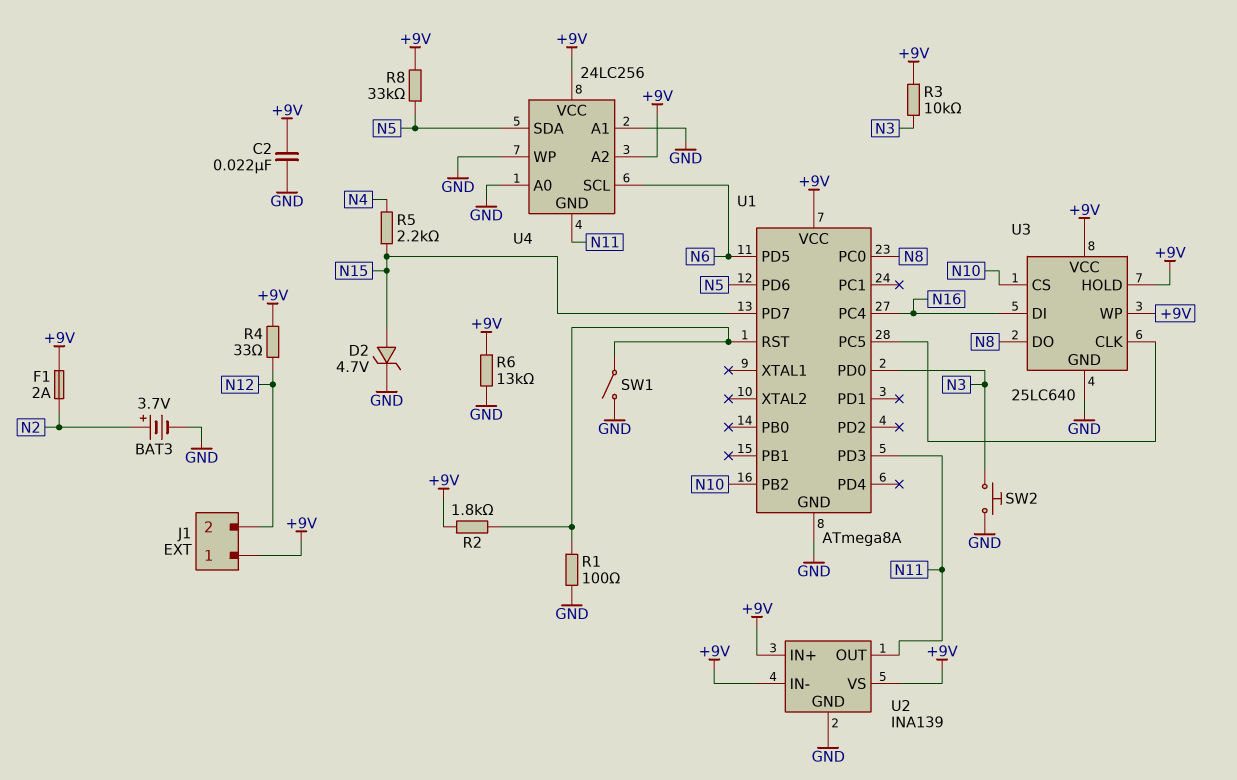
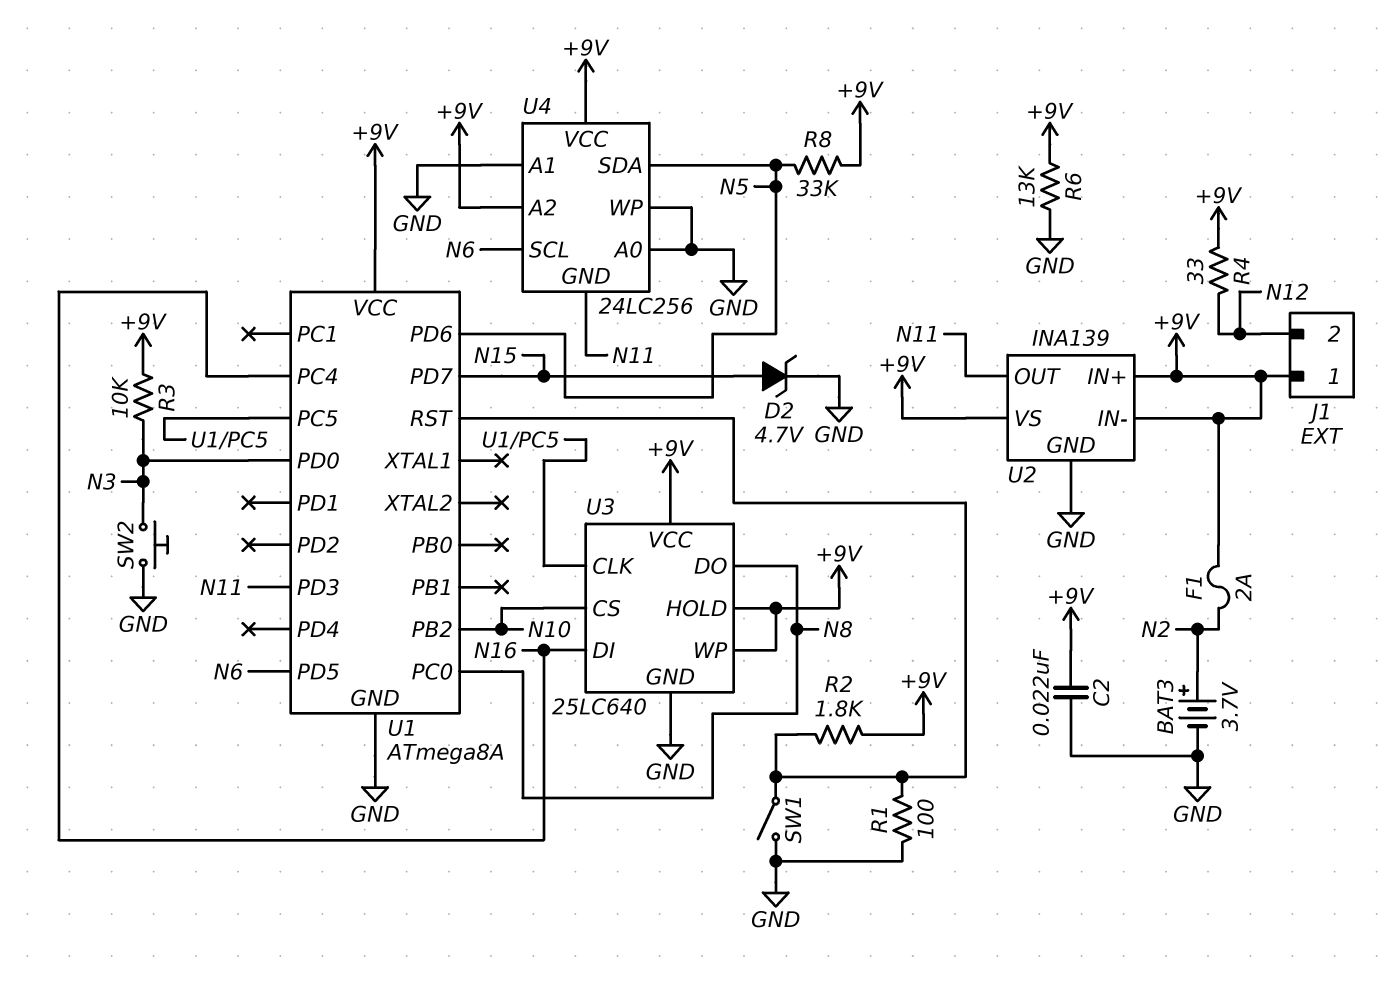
R5: 2.2k (N4, N15) -> none

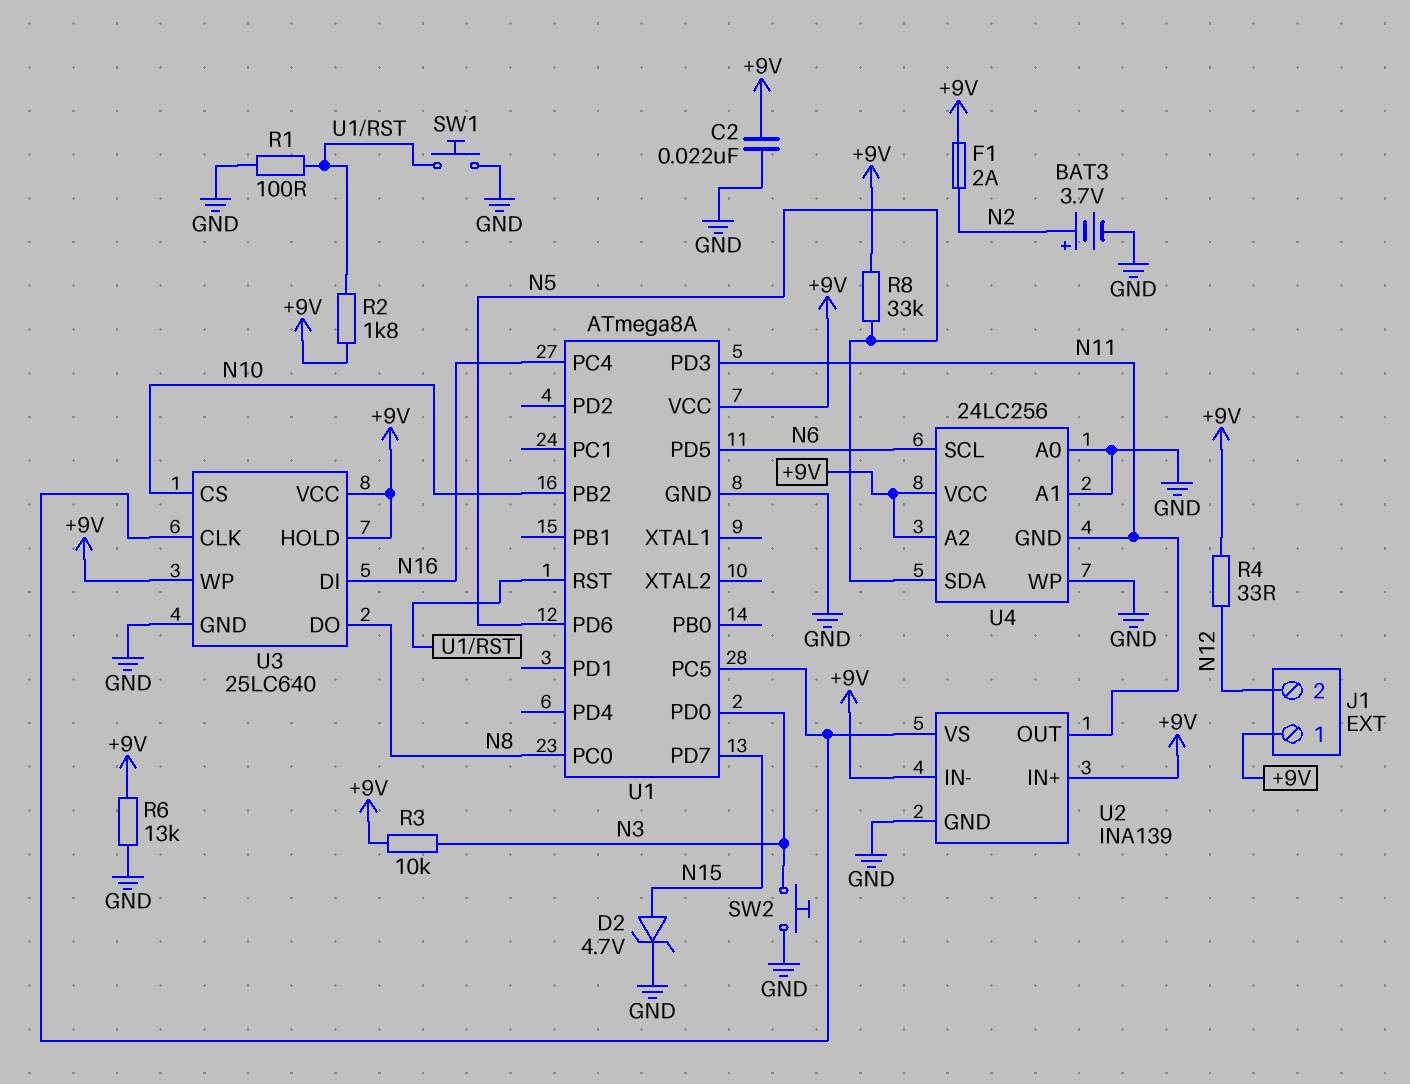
SW1: switch (GND, U1/RST) -> button (GND, U1/RST)
U2 pin VS: +9V -> U1/PC5

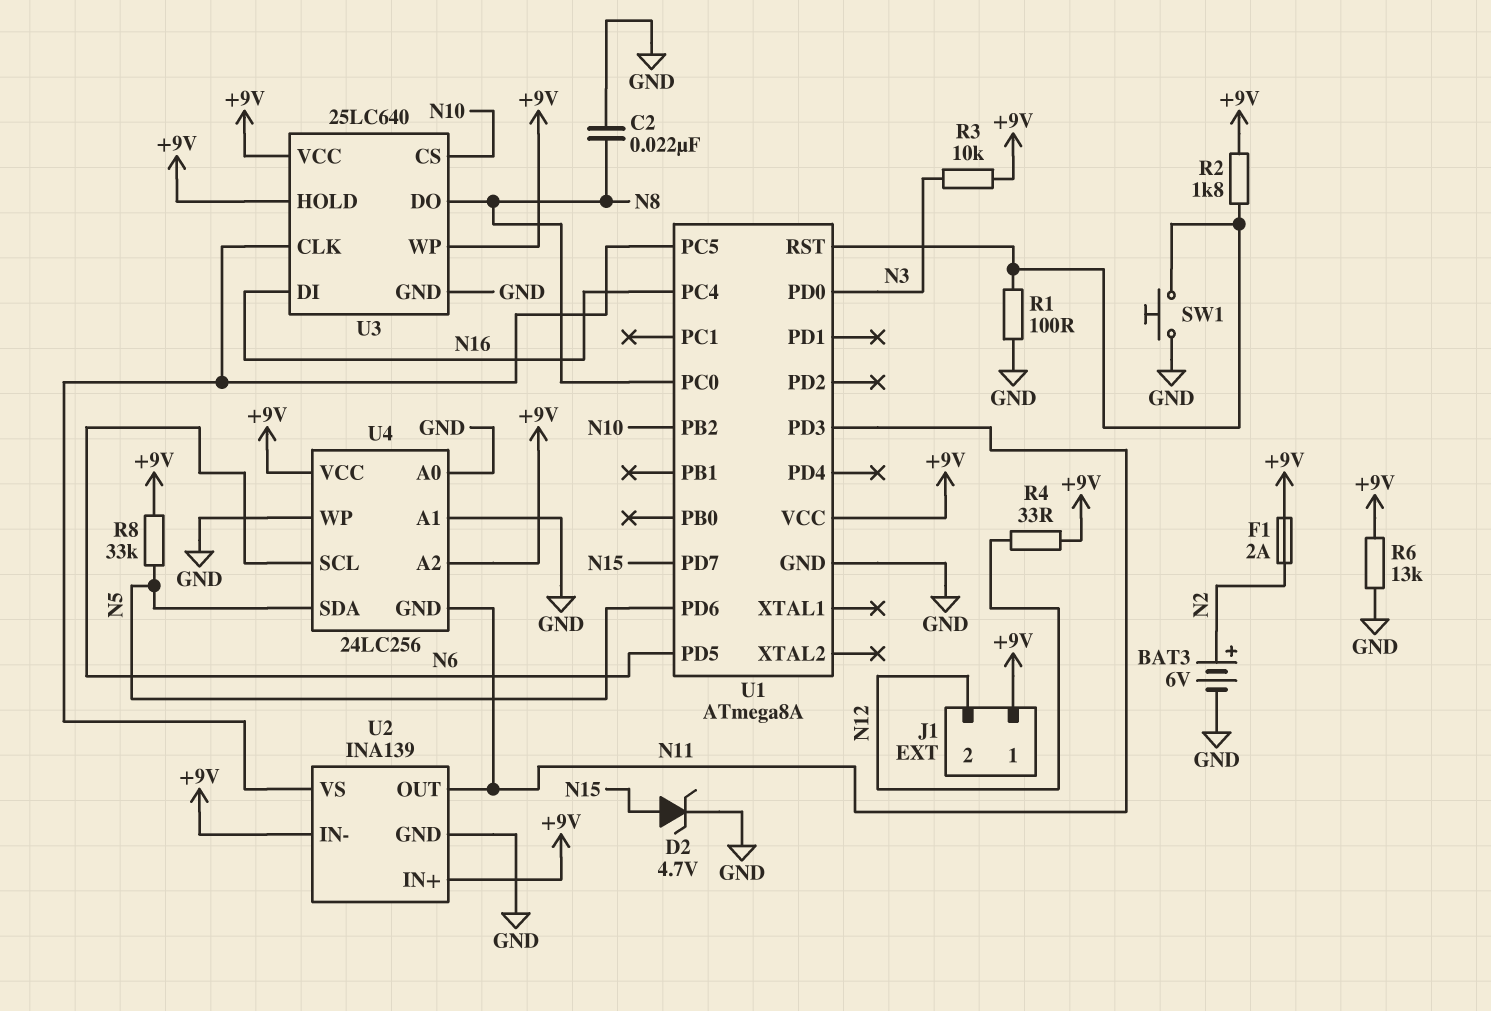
BAT3: 3.7V (plus N2, minus GND) -> 6V (plus N2, minus GND)
C2: 22nF (+9V, GND) -> 22nF (GND, N8)
SW2: button (GND, N3) -> none

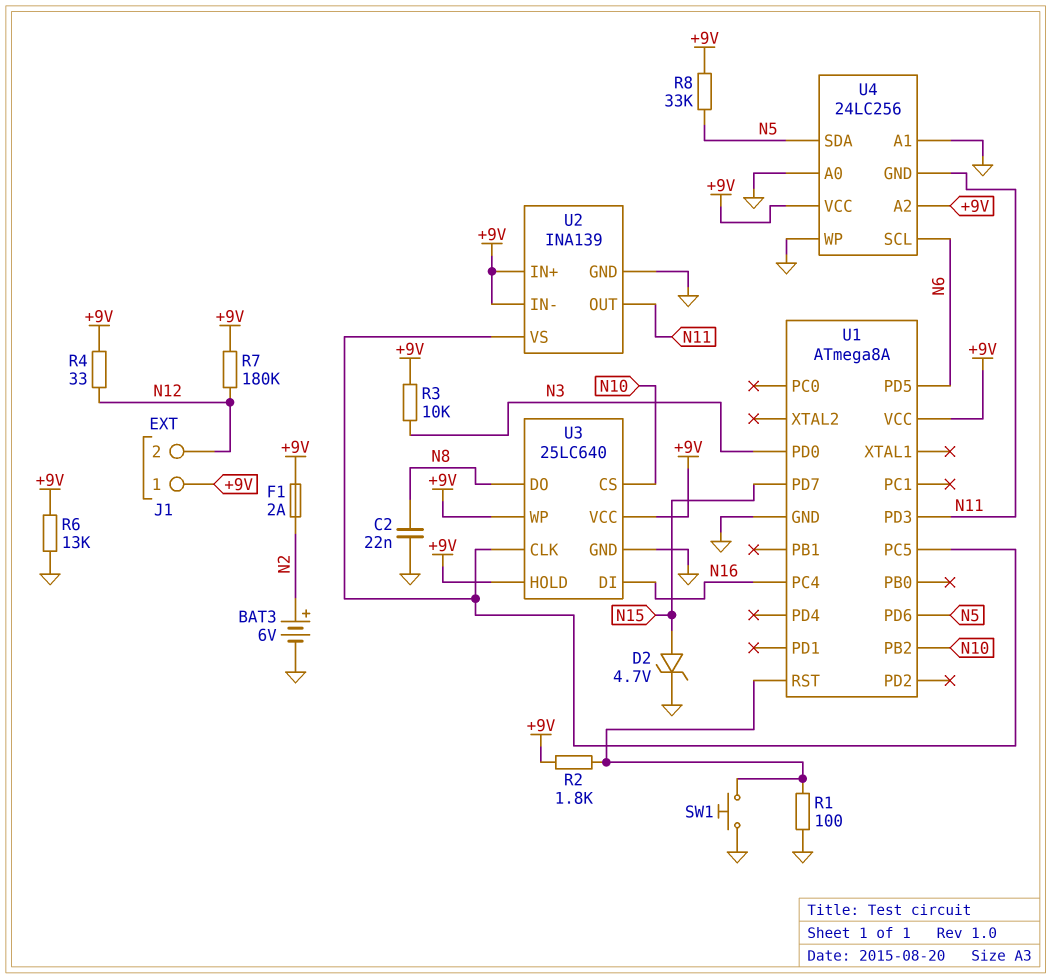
R7: none -> 180k (+9V, N12)
U1 pin PC0: N8 -> none

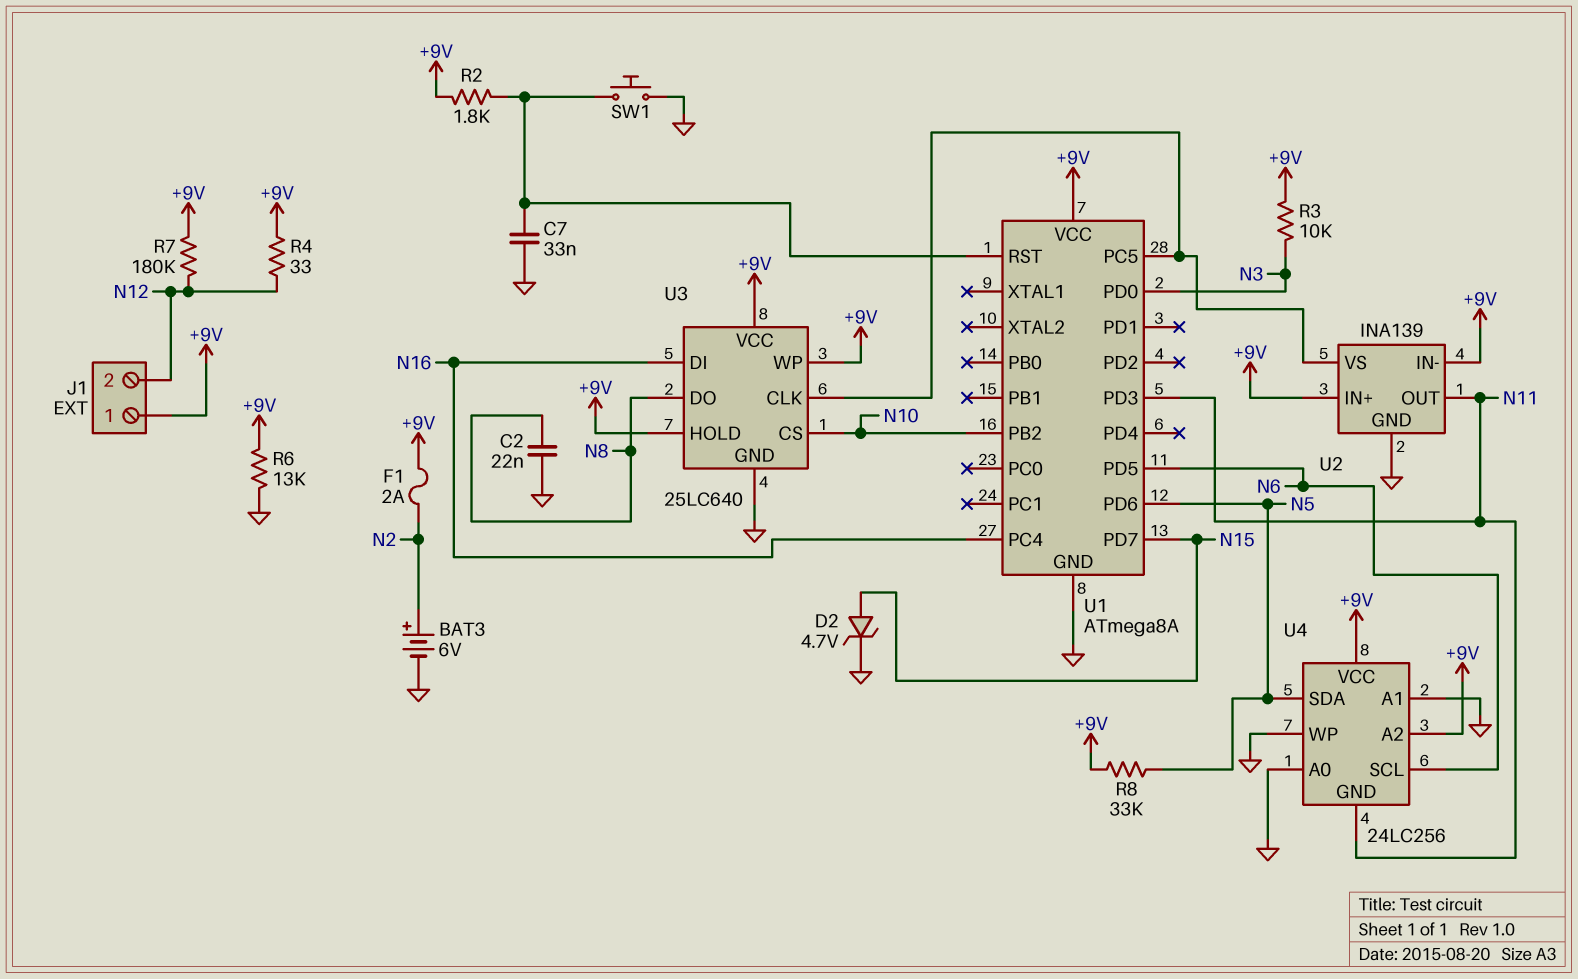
C7: none -> 33nF (GND, U1/RST)
R1: 100 (GND, U1/RST) -> none

